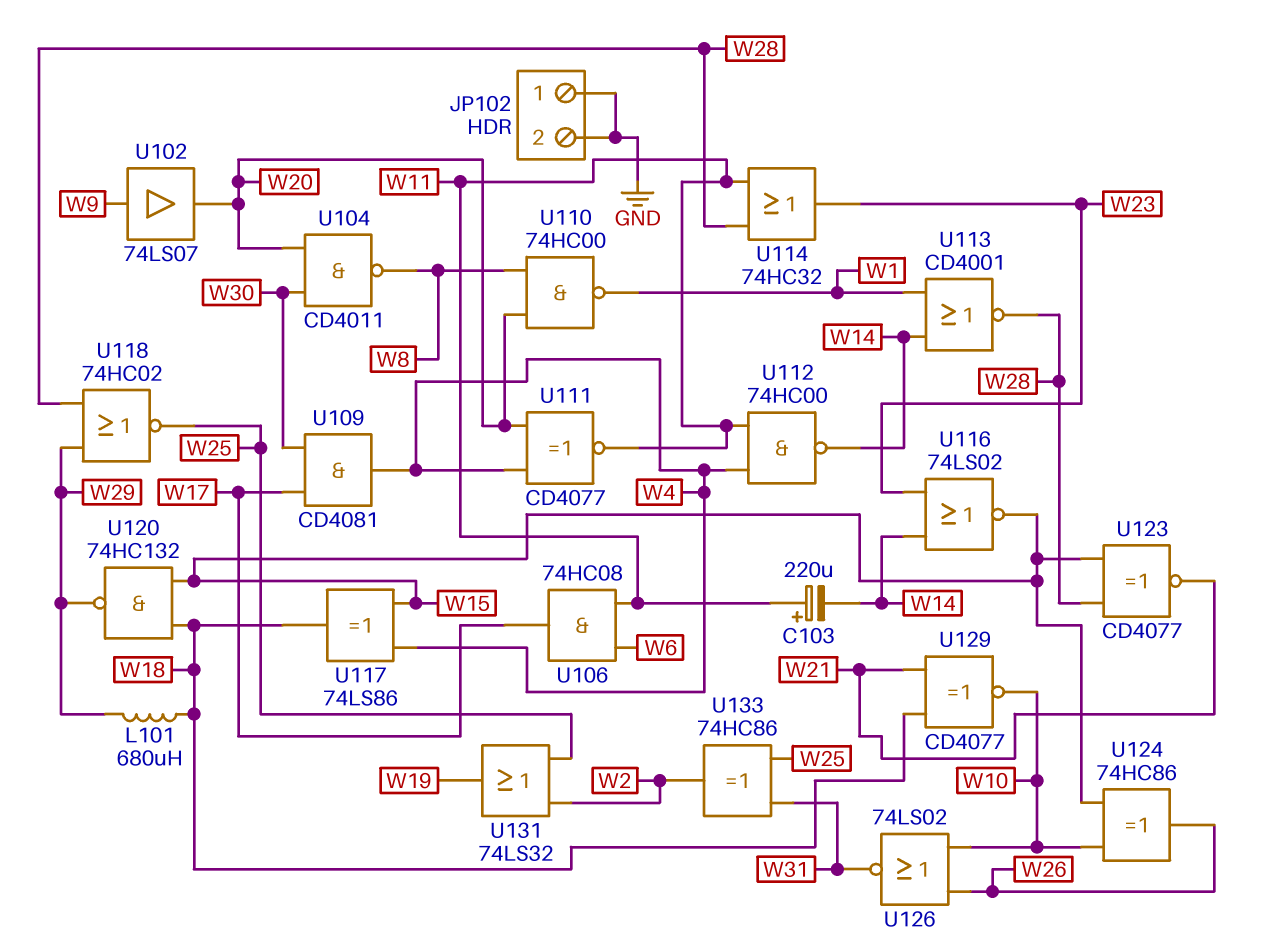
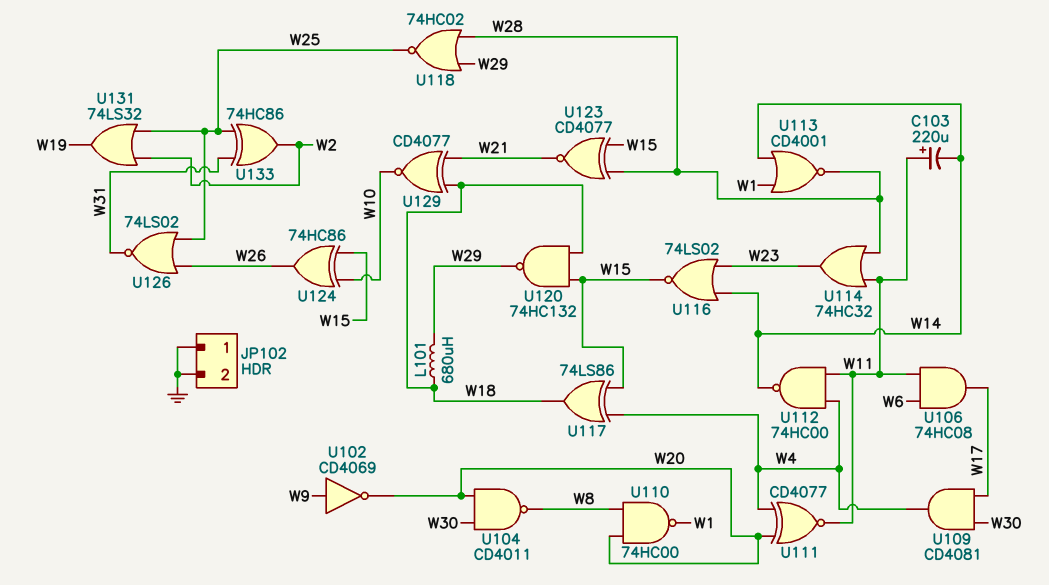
U102: buffer 74LS07 (in W9, out W20) -> NOT CD4069 (in W9, out W20)
U126: NOR 74LS02 (in W10, in W26, out W31) -> NOR 74LS02 (in W25, in W26, out W31)

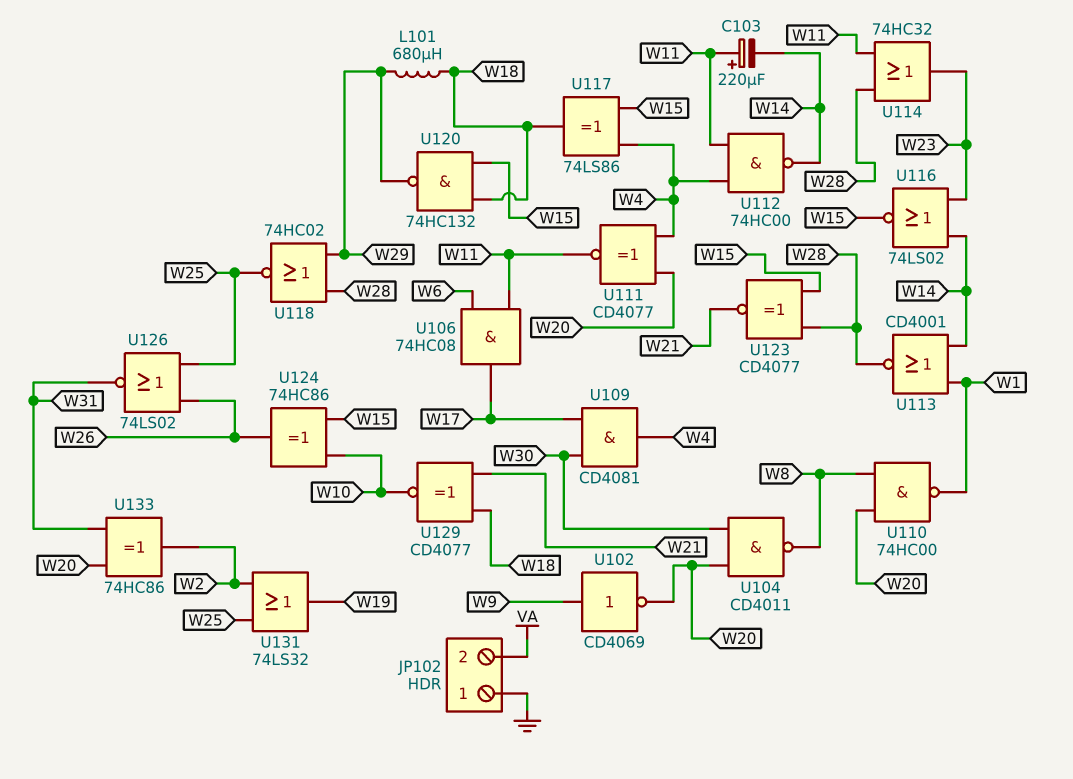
JP102 pin 2: GND -> VA
U133: XOR 74HC86 (in W25, in W31, out W2) -> XOR 74HC86 (in W20, in W31, out W2)

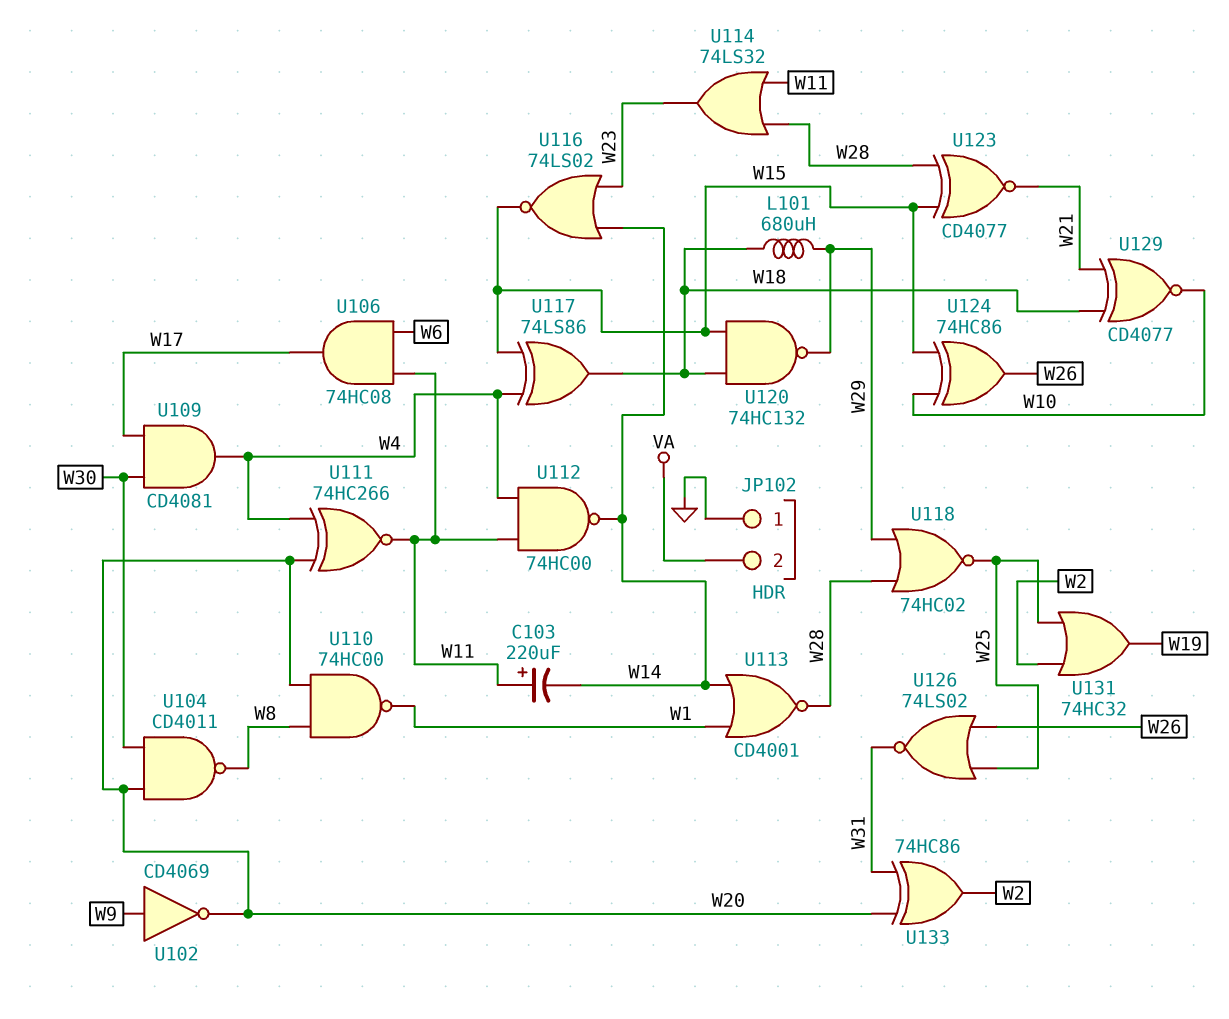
U111: XNOR CD4077 (in W4, in W20, out W11) -> XNOR 74HC266 (in W4, in W20, out W11)
U114: OR 74HC32 (in W11, in W28, out W23) -> OR 74LS32 (in W11, in W28, out W23)
U131: OR 74LS32 (in W2, in W25, out W19) -> OR 74HC32 (in W2, in W25, out W19)

